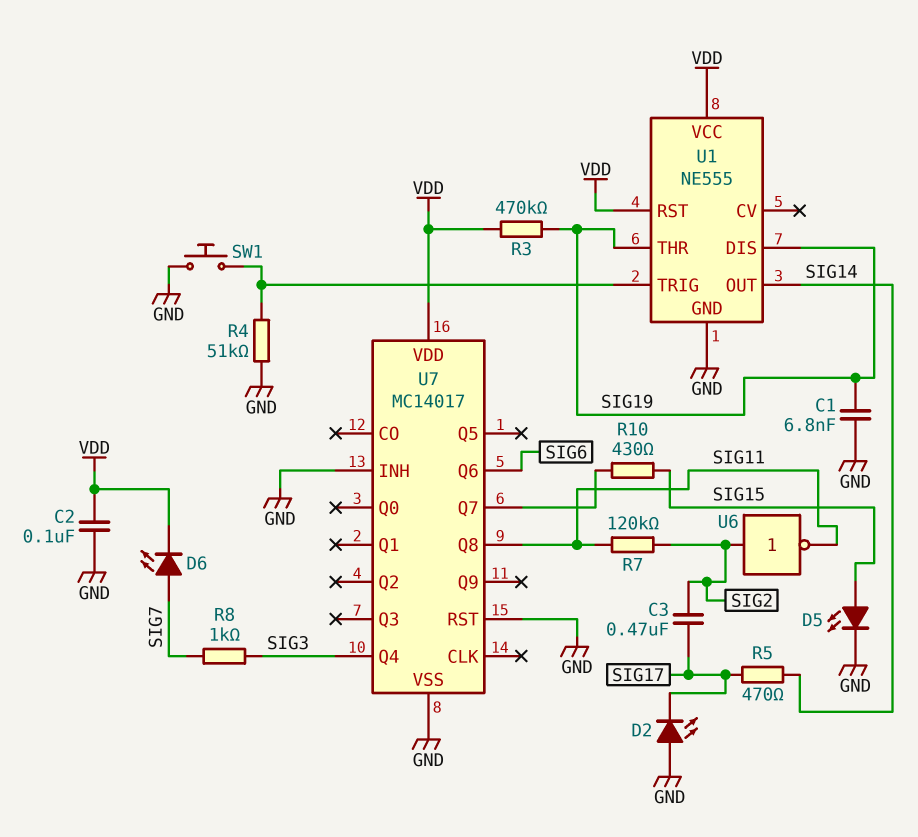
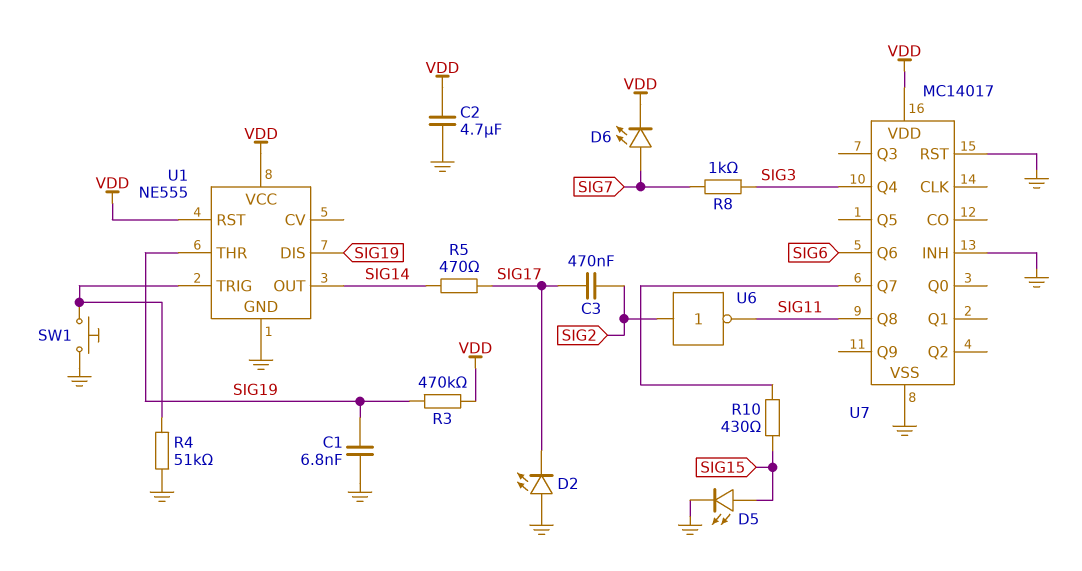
C2: 100nF (GND, VDD) -> 4.7uF (GND, VDD)
R7: 120k (SIG2, SIG11) -> none

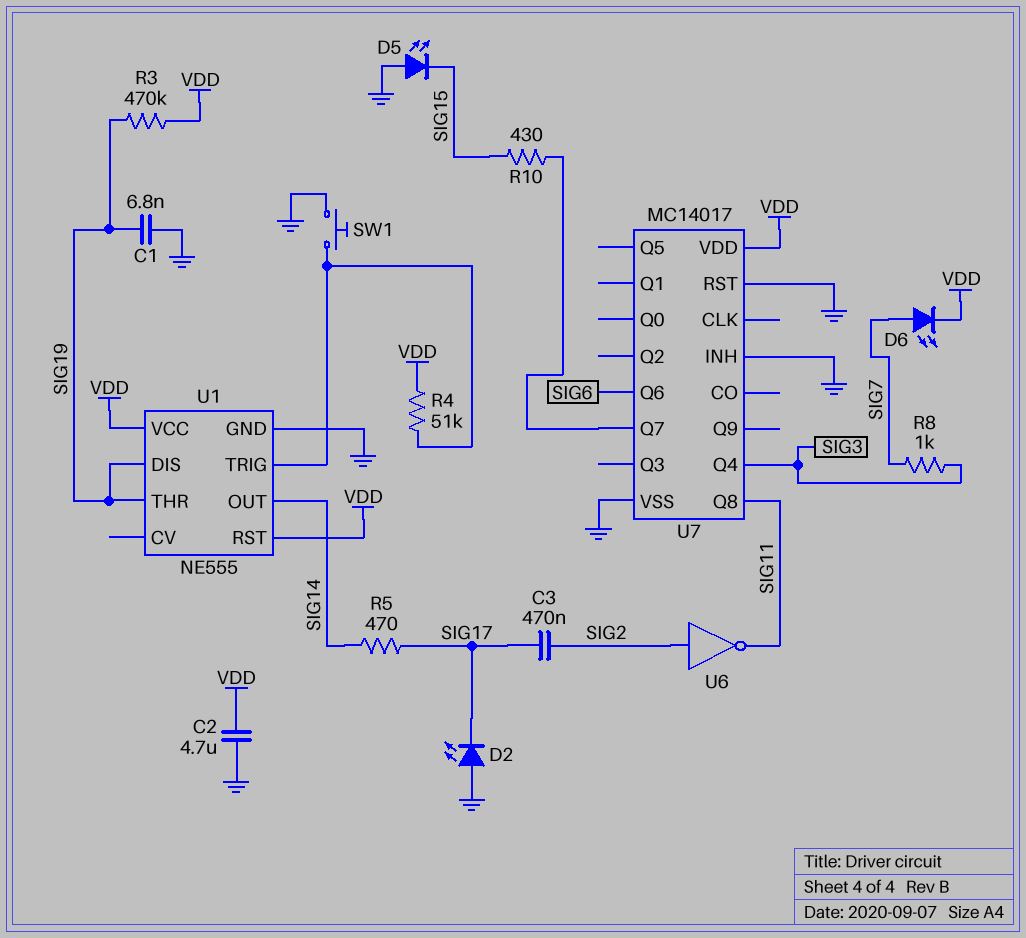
D5: LED (A SIG15, K GND) -> LED (A GND, K SIG15)
R4: 51k (GND, U1/TRIG) -> 51k (U1/TRIG, VDD)

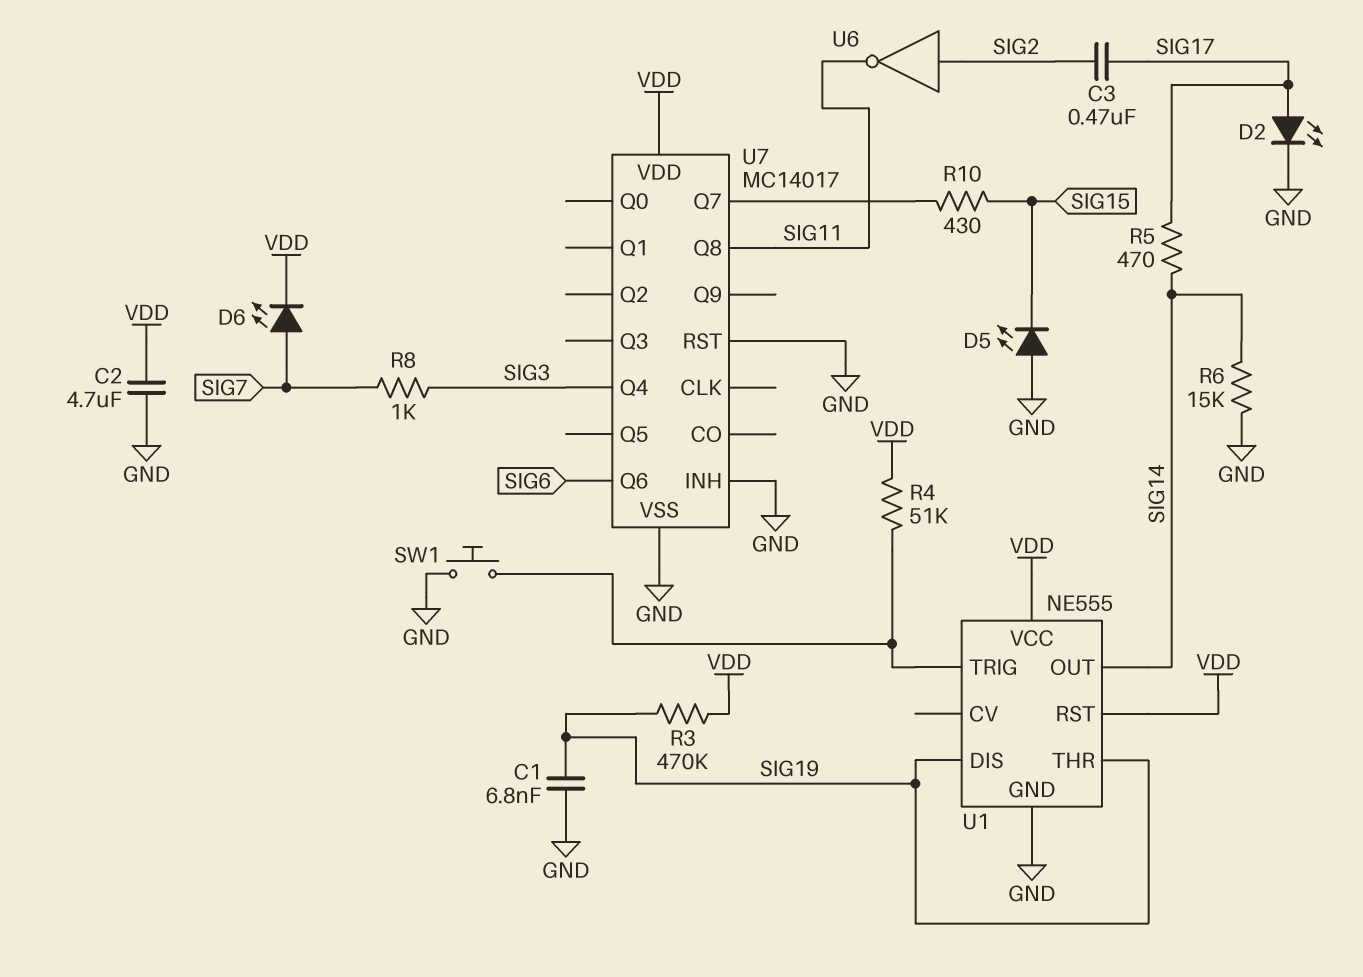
D2: LED (A GND, K SIG17) -> LED (A SIG17, K GND)
R6: none -> 15k (GND, SIG14)

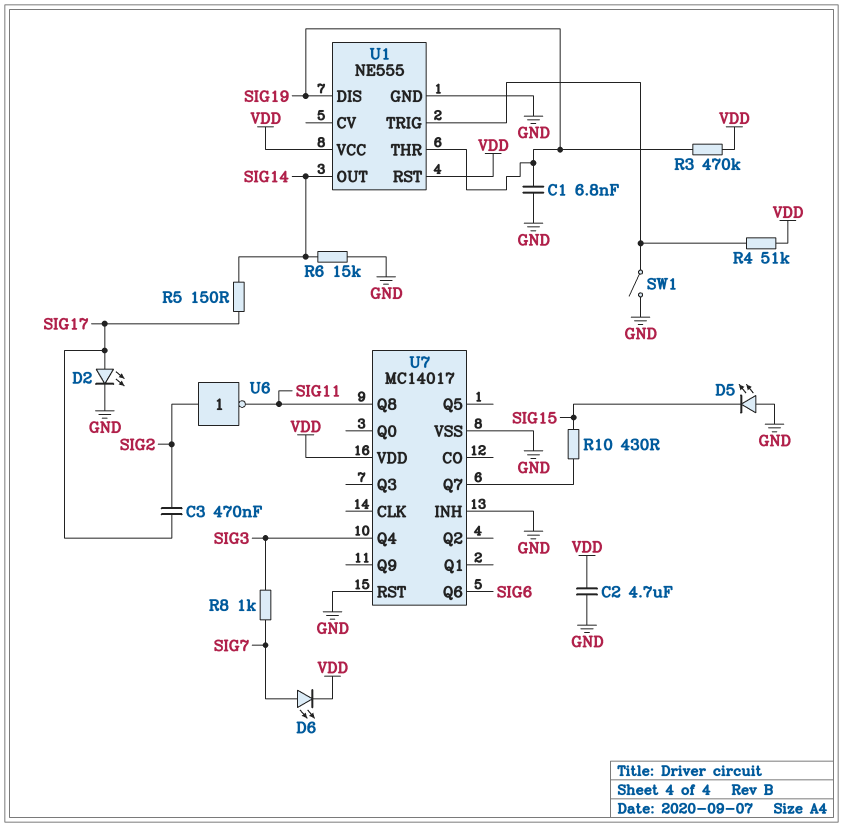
R5: 470 (SIG14, SIG17) -> 150 (SIG14, SIG17)
SW1: button (GND, U1/TRIG) -> switch (GND, U1/TRIG)

